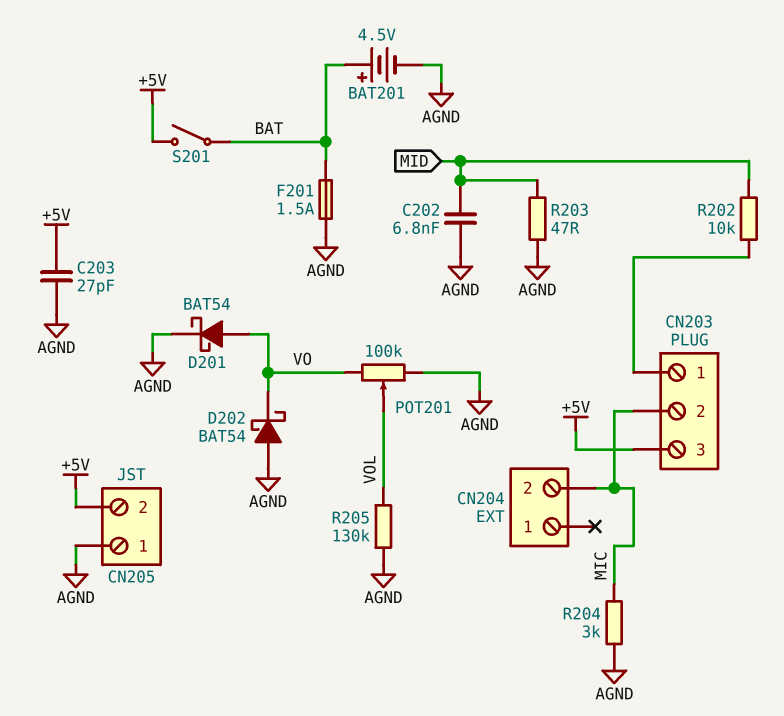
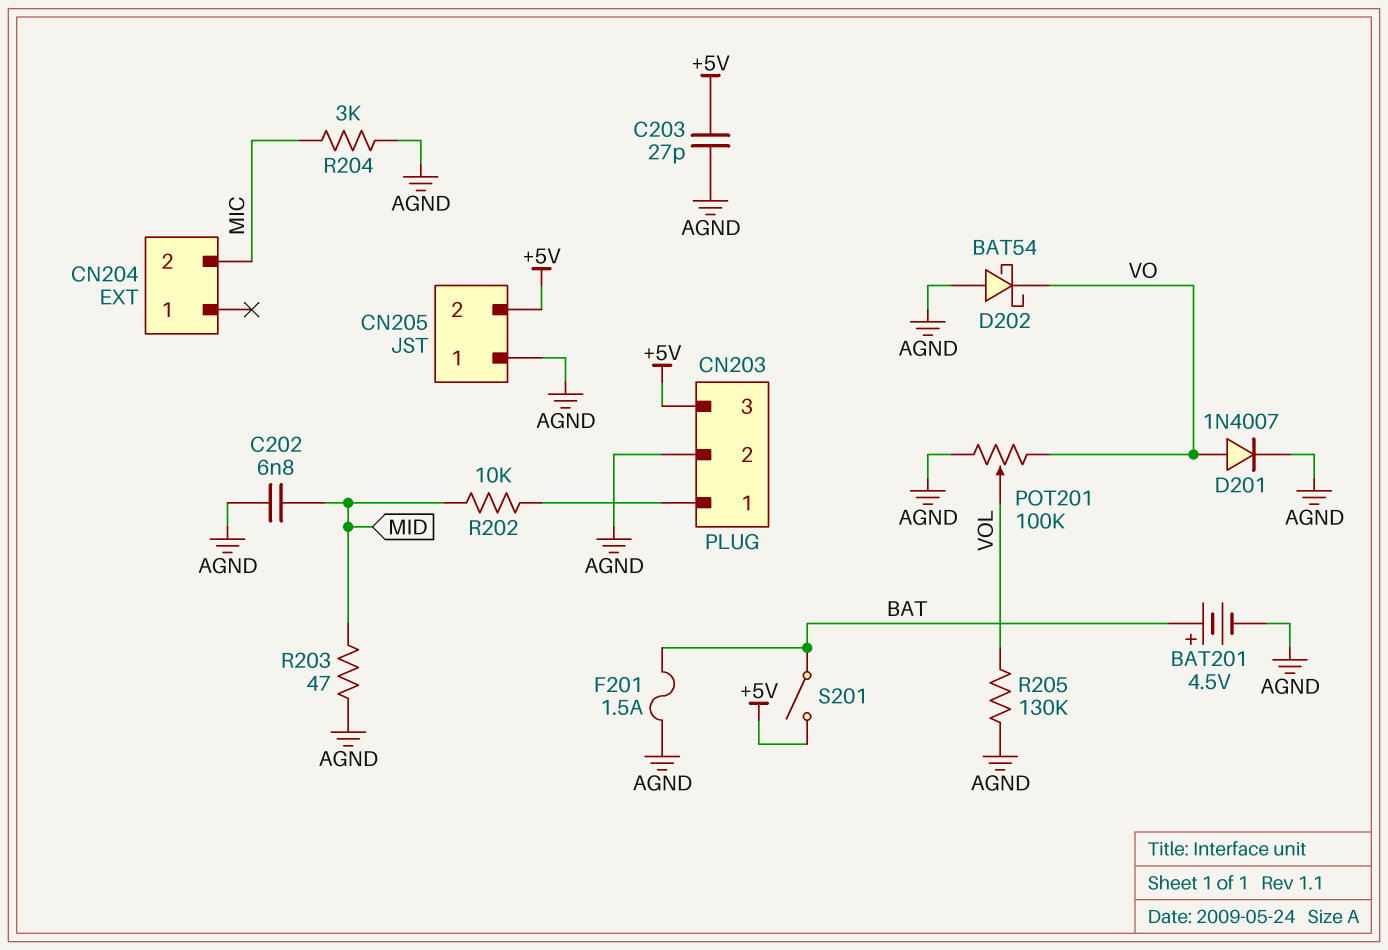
CN203 pin 2: MIC -> AGND
D201: schottky BAT54 (A VO, K AGND) -> diode 1N4007 (A VO, K AGND)

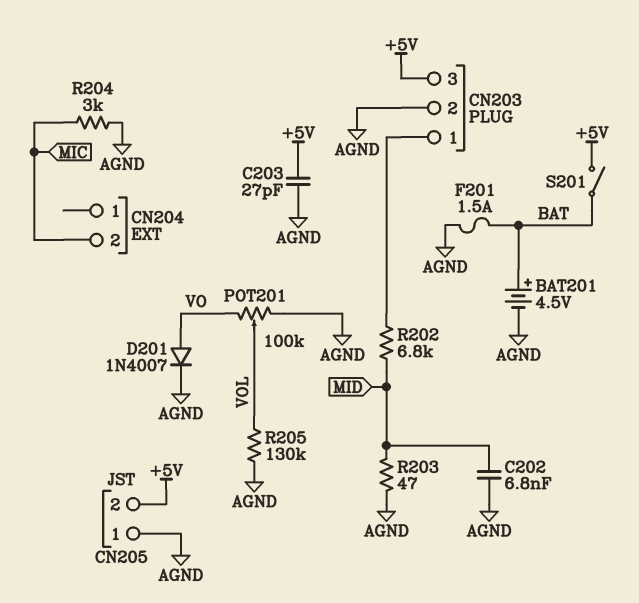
D202: schottky BAT54 (A AGND, K VO) -> none
R202: 10k (CN203/1, MID) -> 6.8k (CN203/1, MID)

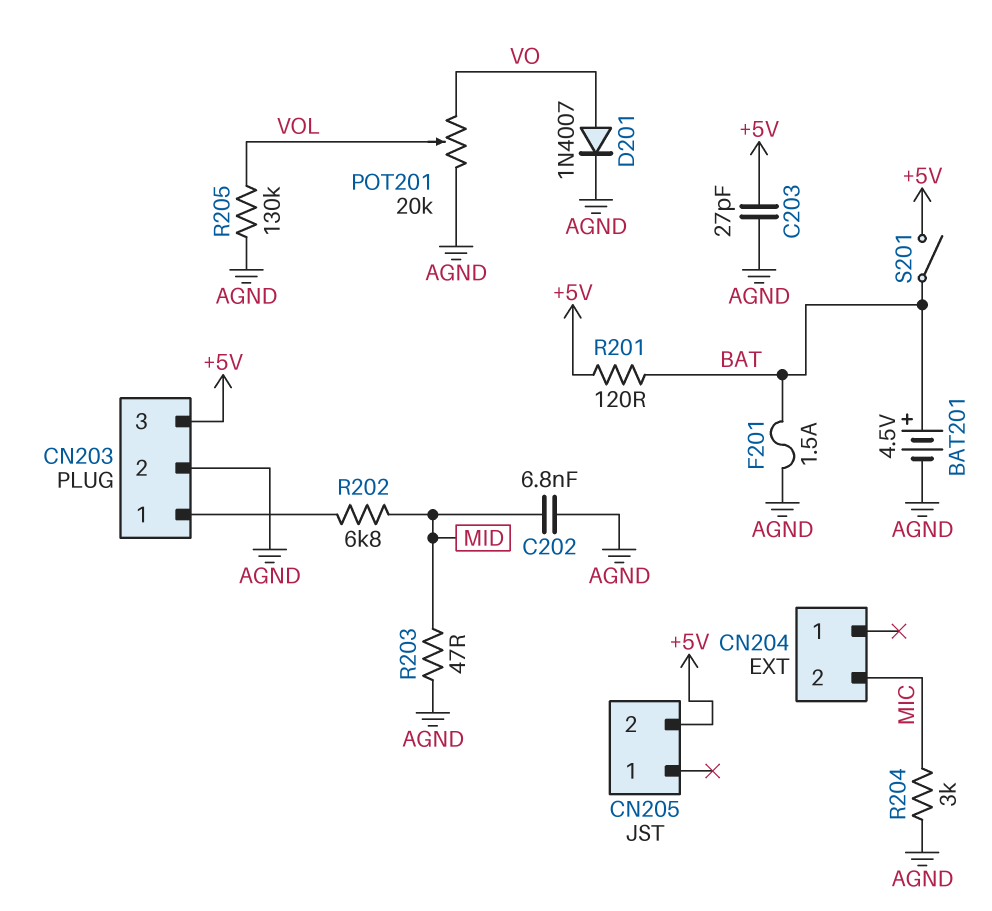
CN205 pin 1: AGND -> none
POT201: 100k (AGND, VO, wiper VOL) -> 20k (AGND, VO, wiper VOL)
R201: none -> 120 (+5V, BAT)

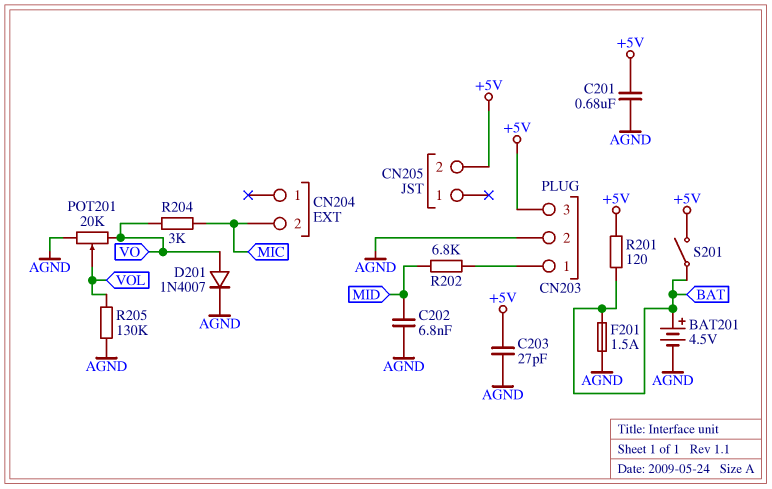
C201: none -> 680nF (+5V, AGND)
R203: 47 (AGND, MID) -> none
R204: 3k (AGND, MIC) -> 3k (MIC, VO)

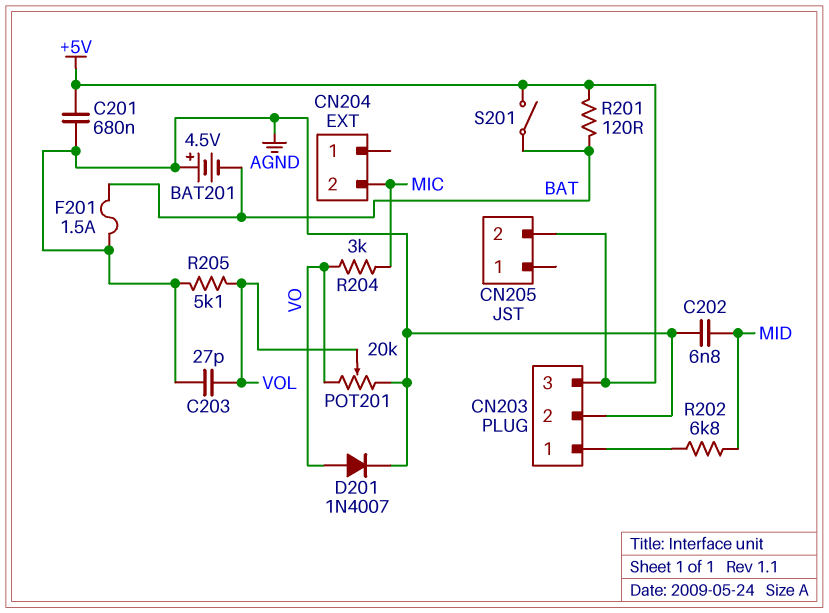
BAT201: 4.5V (plus BAT, minus AGND) -> 4.5V (plus AGND, minus BAT)
C203: 27pF (+5V, AGND) -> 27pF (AGND, VOL)
R205: 130k (AGND, VOL) -> 5.1k (AGND, VOL)

